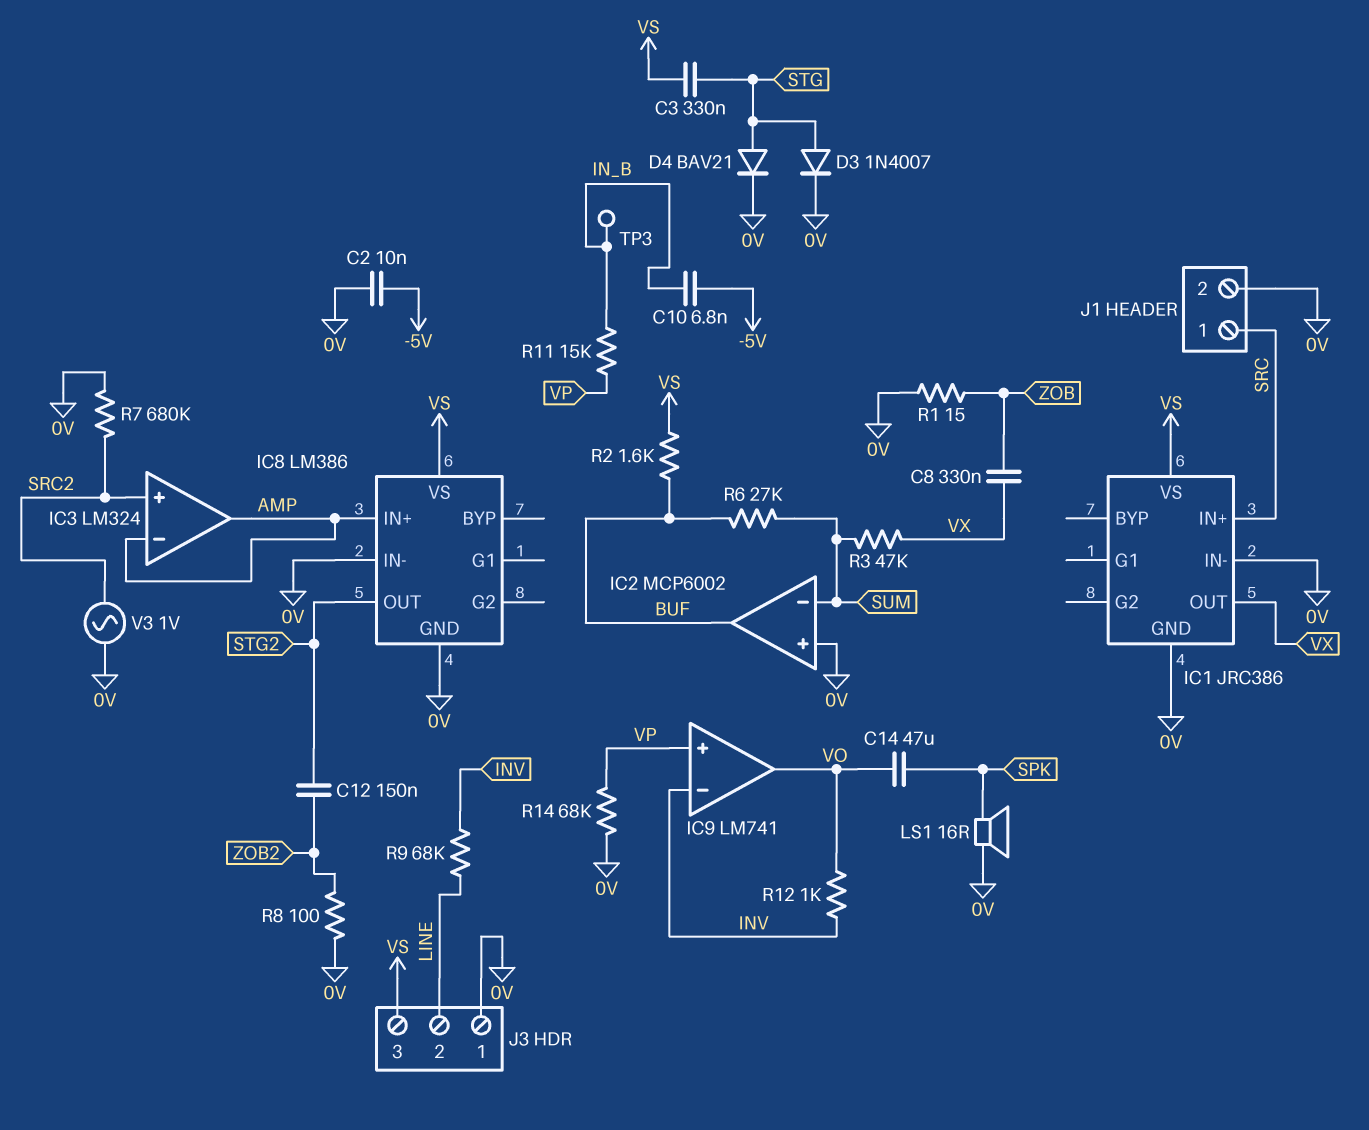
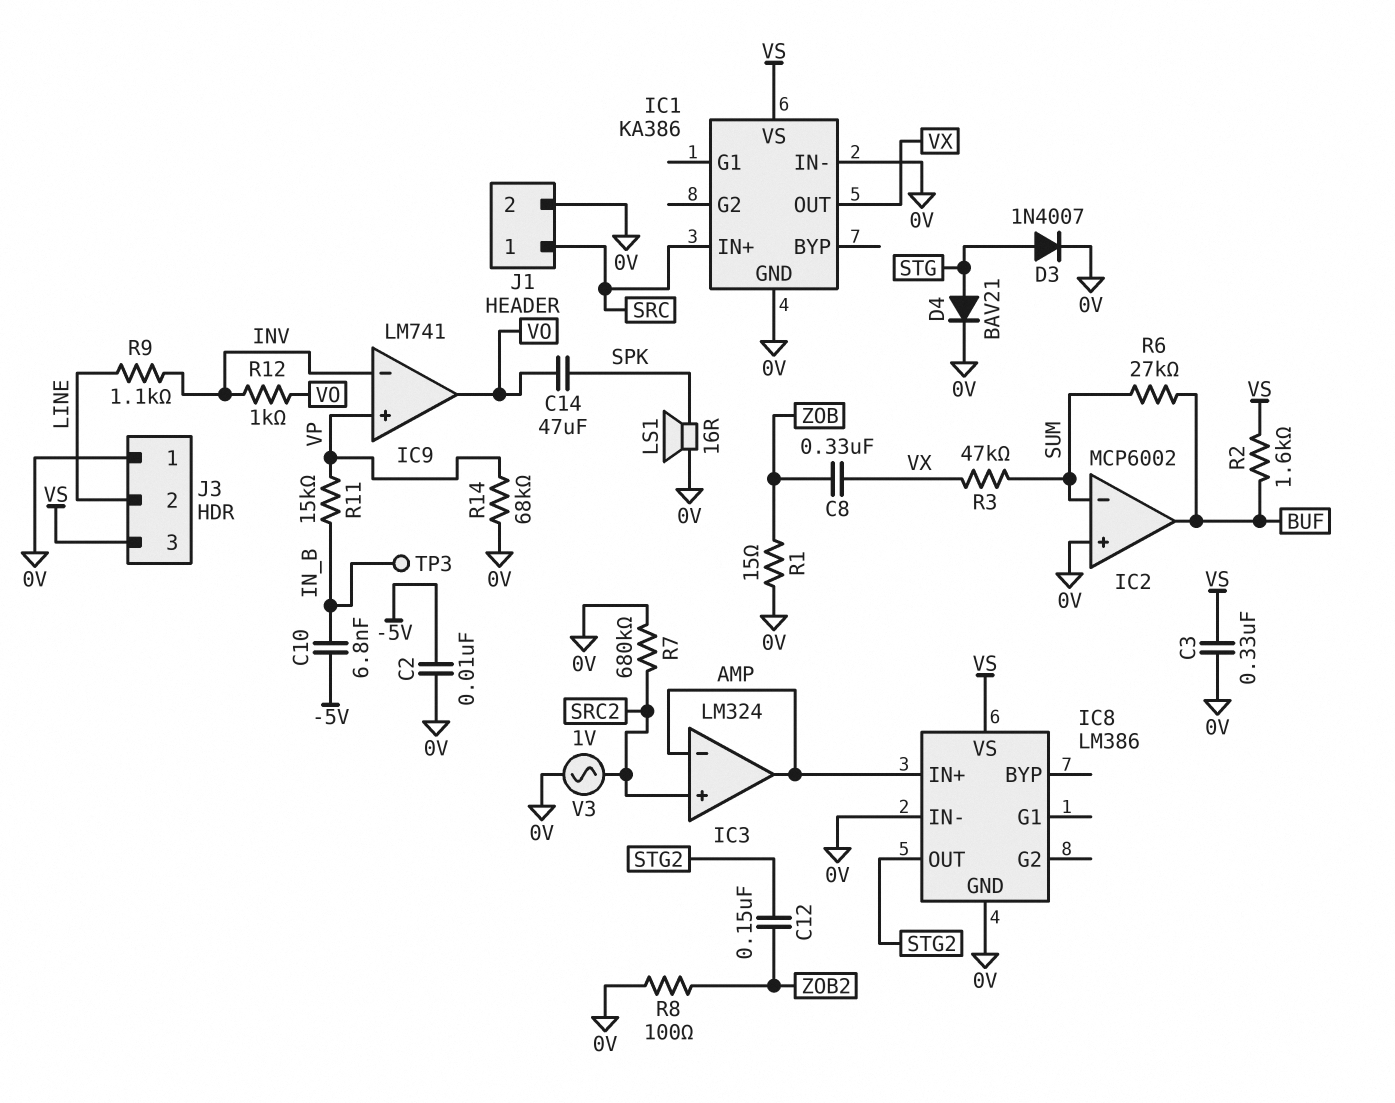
C3: 330nF (STG, VS) -> 330nF (0V, VS)
IC1: JRC386 -> KA386
R9: 68k (INV, LINE) -> 1.1k (INV, LINE)

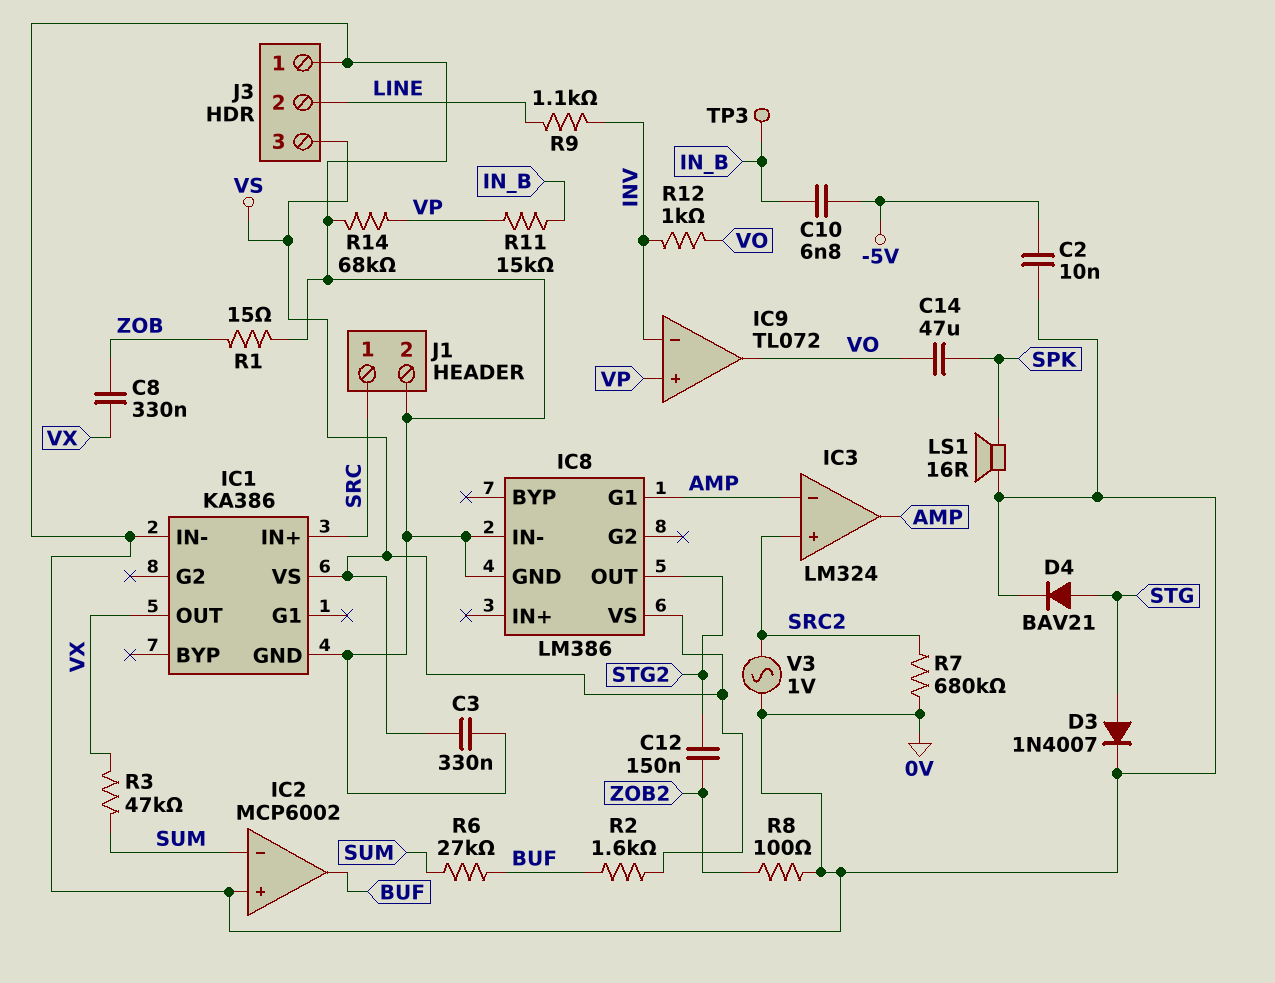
IC8 pin G1: none -> AMP
IC8 pin IN+: AMP -> none
IC9: LM741 -> TL072

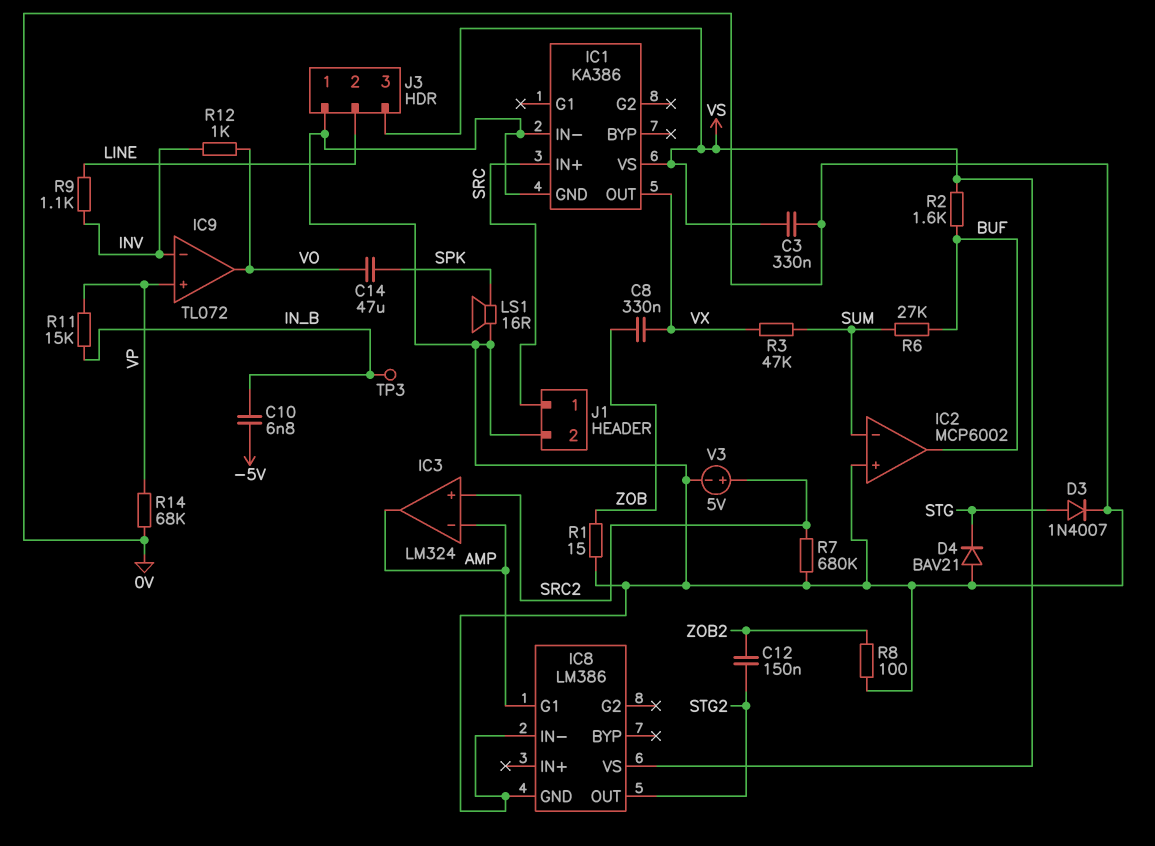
C2: 10nF (-5V, 0V) -> none
D4: diode BAV21 (A STG, K 0V) -> diode BAV21 (A 0V, K STG)
V3: AC 1V (0V, SRC2) -> 5V (plus SRC2, minus 0V)

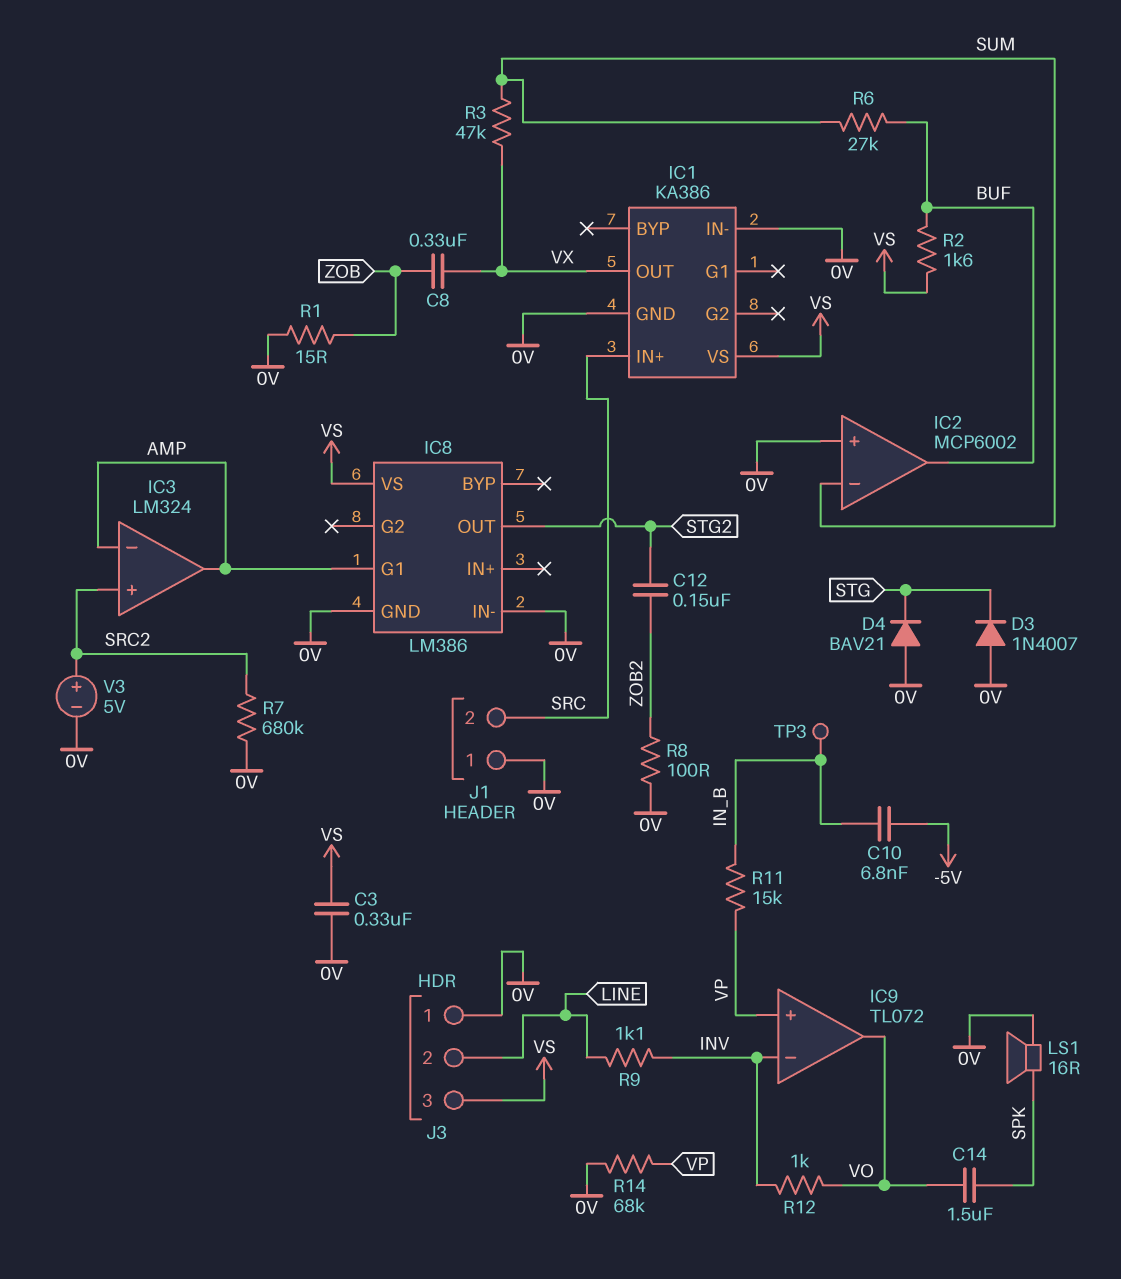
C14: 47uF (SPK, VO) -> 1.5uF (SPK, VO)
D3: diode 1N4007 (A STG, K 0V) -> diode 1N4007 (A 0V, K STG)
J1 pin 1: SRC -> 0V
J1 pin 2: 0V -> SRC

